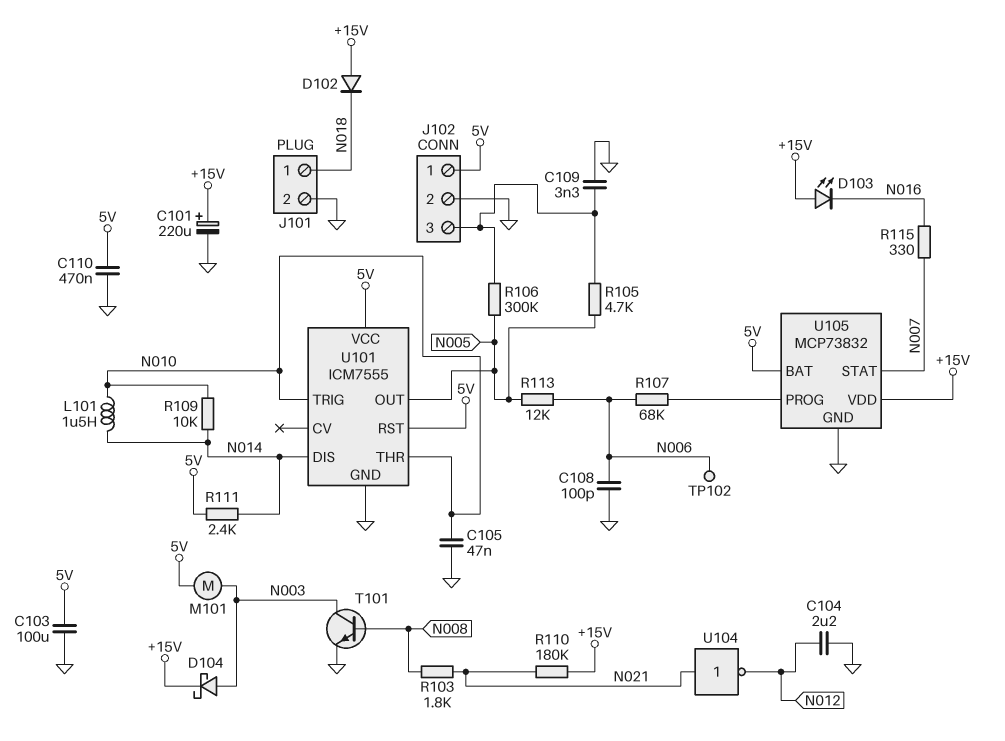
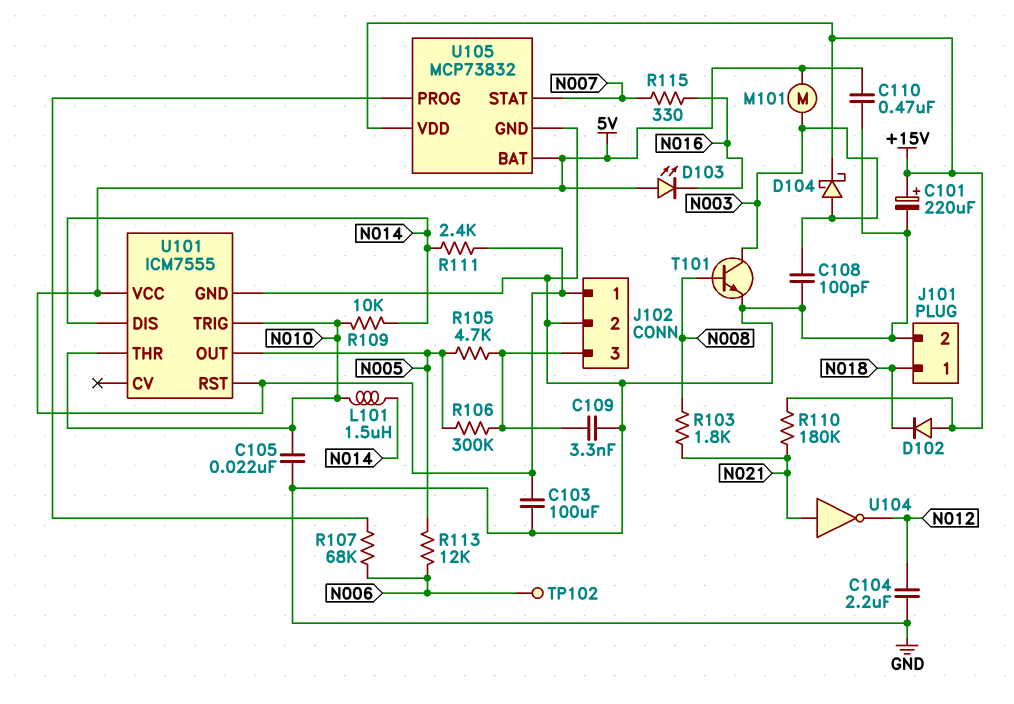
C105: 47nF (GND, N010) -> 22nF (GND, N010)
C108: 100pF (GND, N006) -> 100pF (GND, N003)
D103: LED (A +15V, K N016) -> LED (A 5V, K N016)

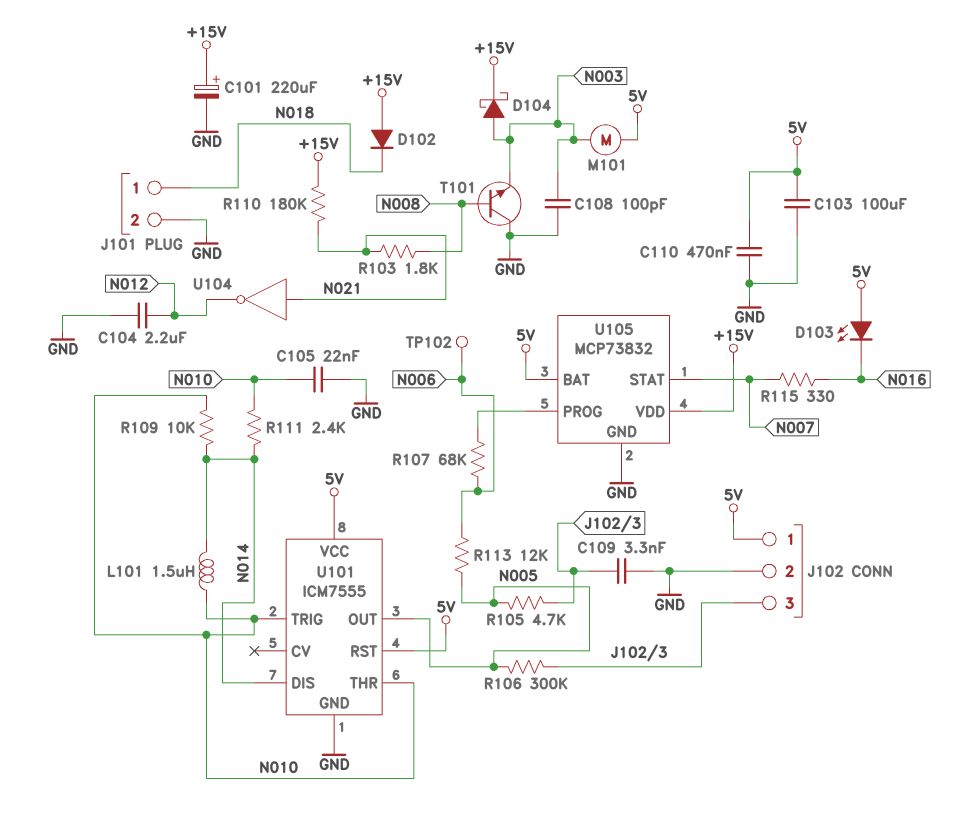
R111: 2.4k (5V, N014) -> 2.4k (N010, N014)
T101: NPN (B N008, C N003, E GND) -> NPN (B N008, C GND, E N003)

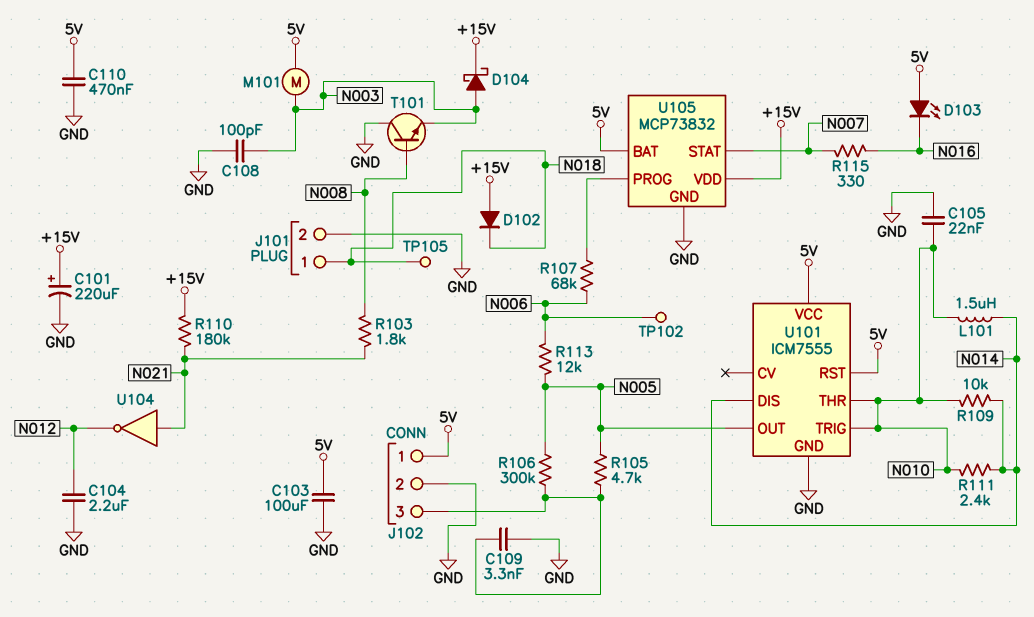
TP105: none -> test point (N018)

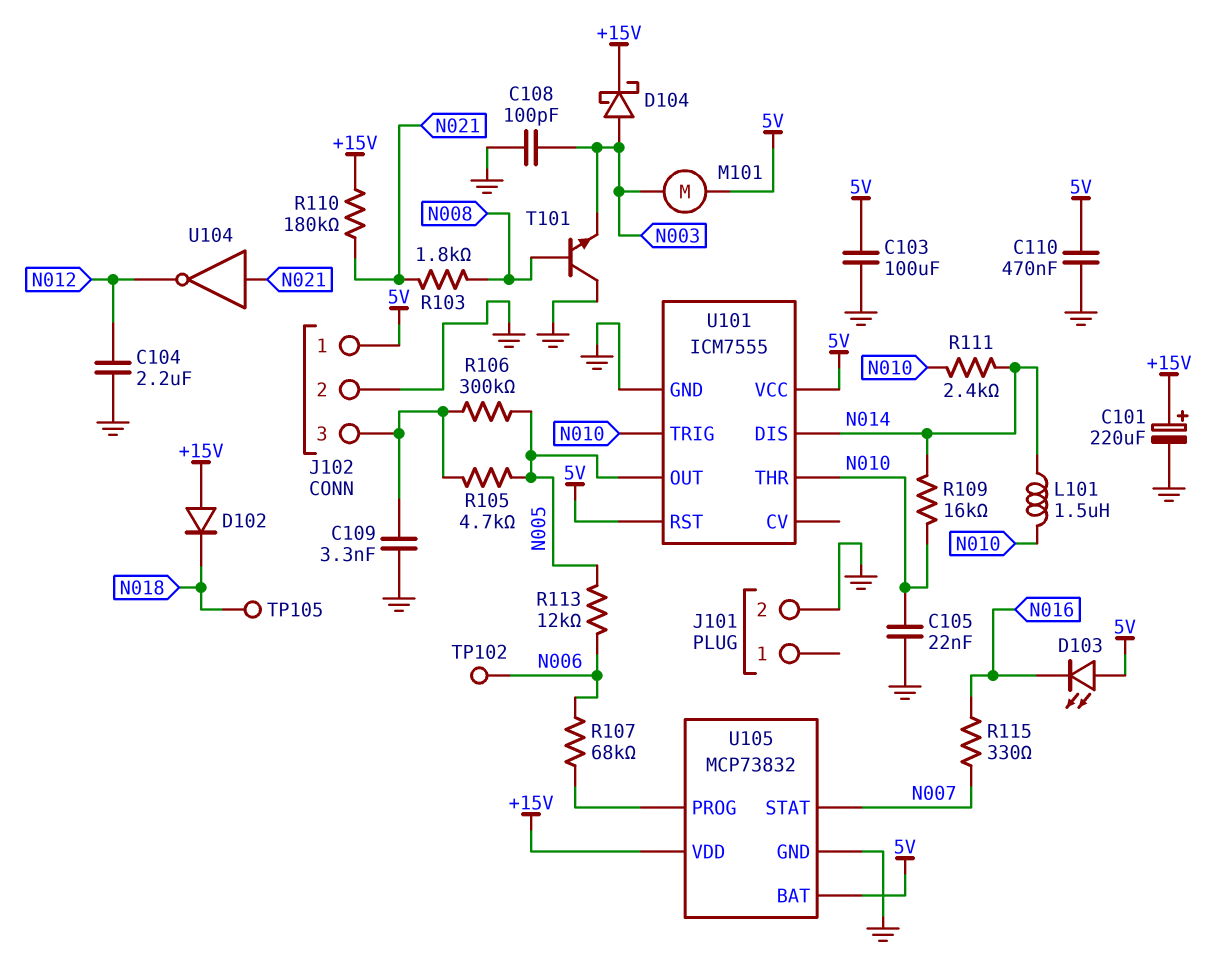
J101 pin 1: N018 -> none
R109: 10k (N010, N014) -> 16k (N010, N014)

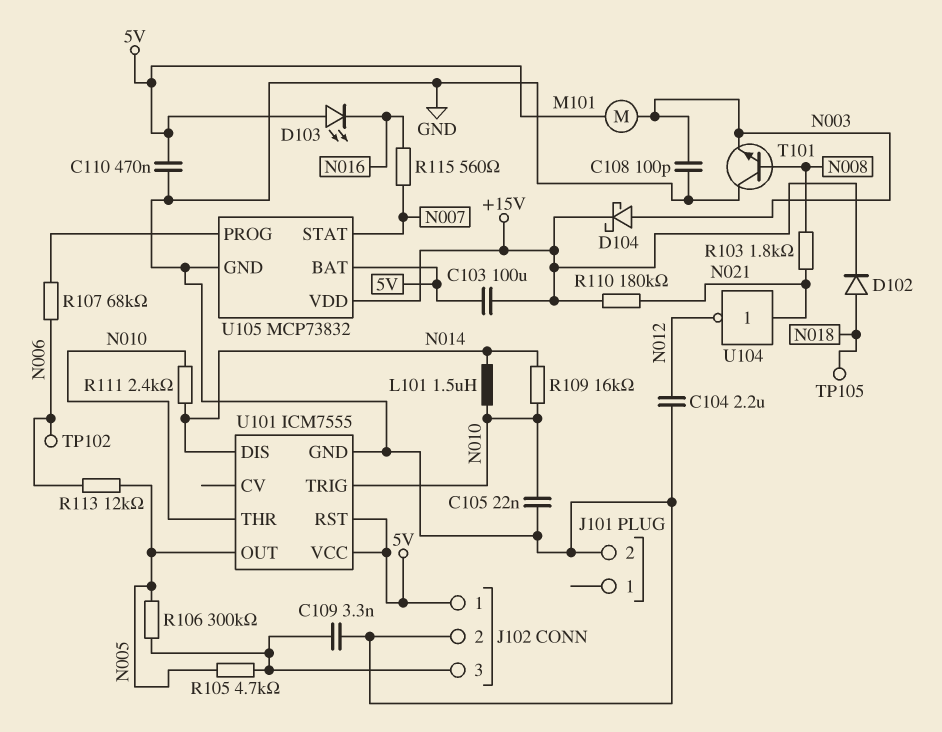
C101: 220uF (plus +15V, minus GND) -> none
C103: 100uF (5V, GND) -> 100uF (+15V, 5V)
D102: diode (A +15V, K N018) -> diode (A N018, K +15V)
R115: 330 (N007, N016) -> 560 (N007, N016)

